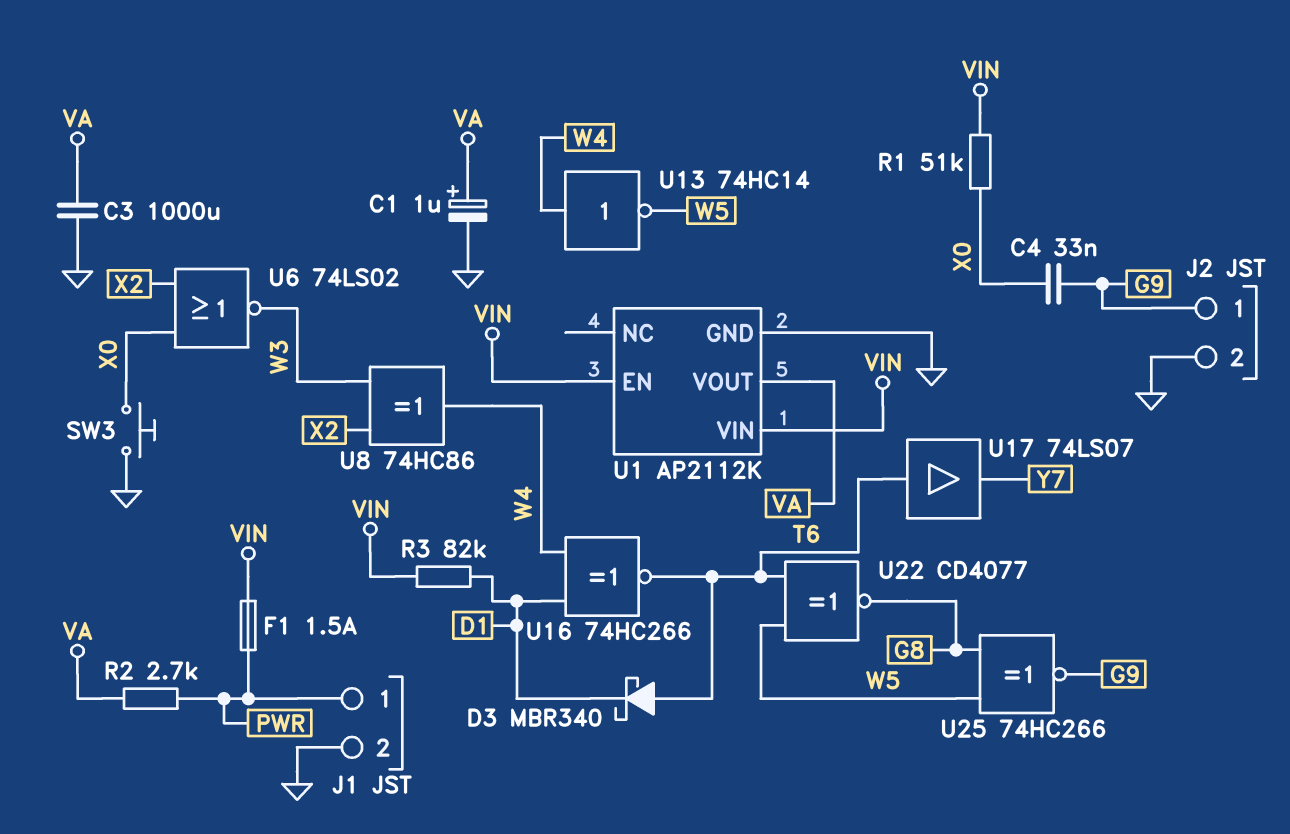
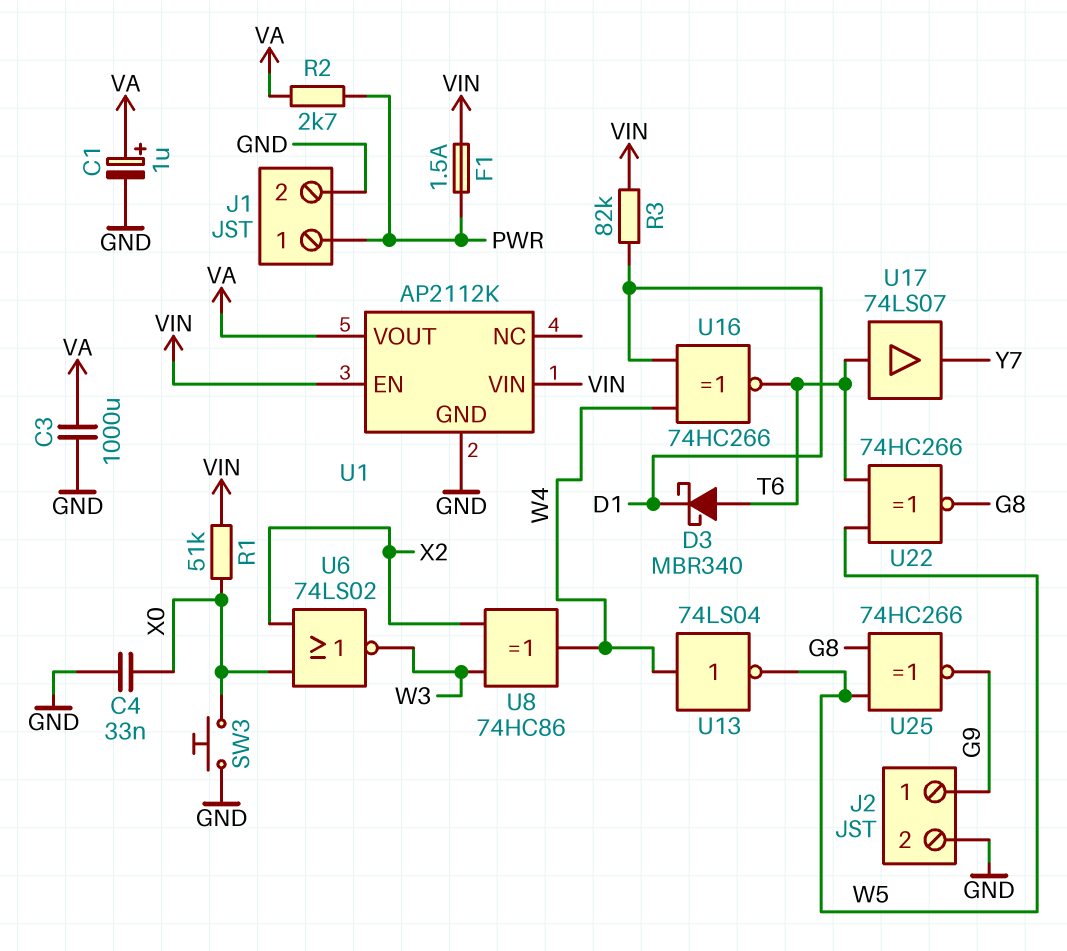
C4: 33nF (G9, X0) -> 33nF (GND, X0)
U13: NOT 74HC14 (in W4, out W5) -> NOT 74LS04 (in W4, out W5)
U22: XNOR CD4077 (in T6, in W5, out G8) -> XNOR 74HC266 (in T6, in W5, out G8)

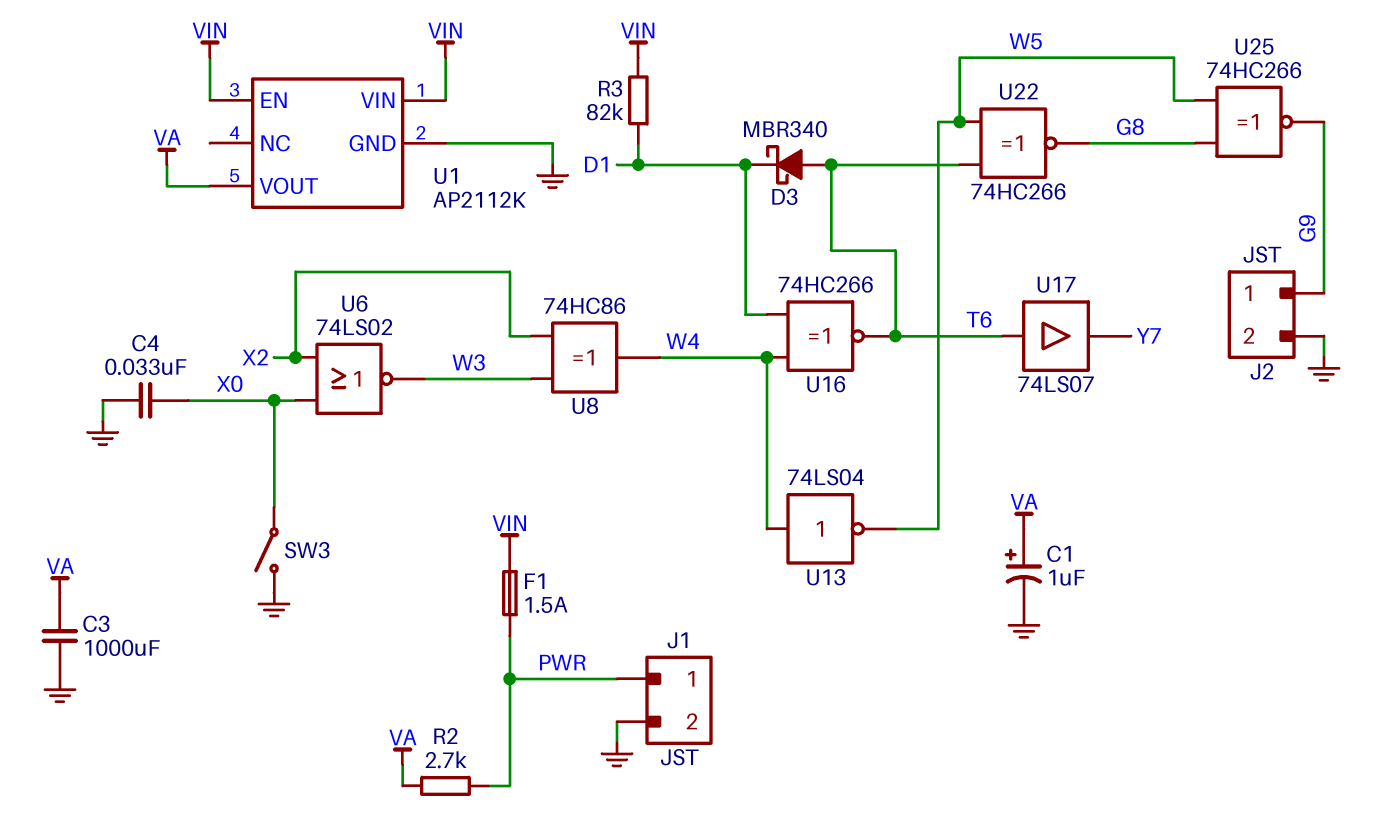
R1: 51k (VIN, X0) -> none
SW3: button (GND, X0) -> switch (GND, X0)

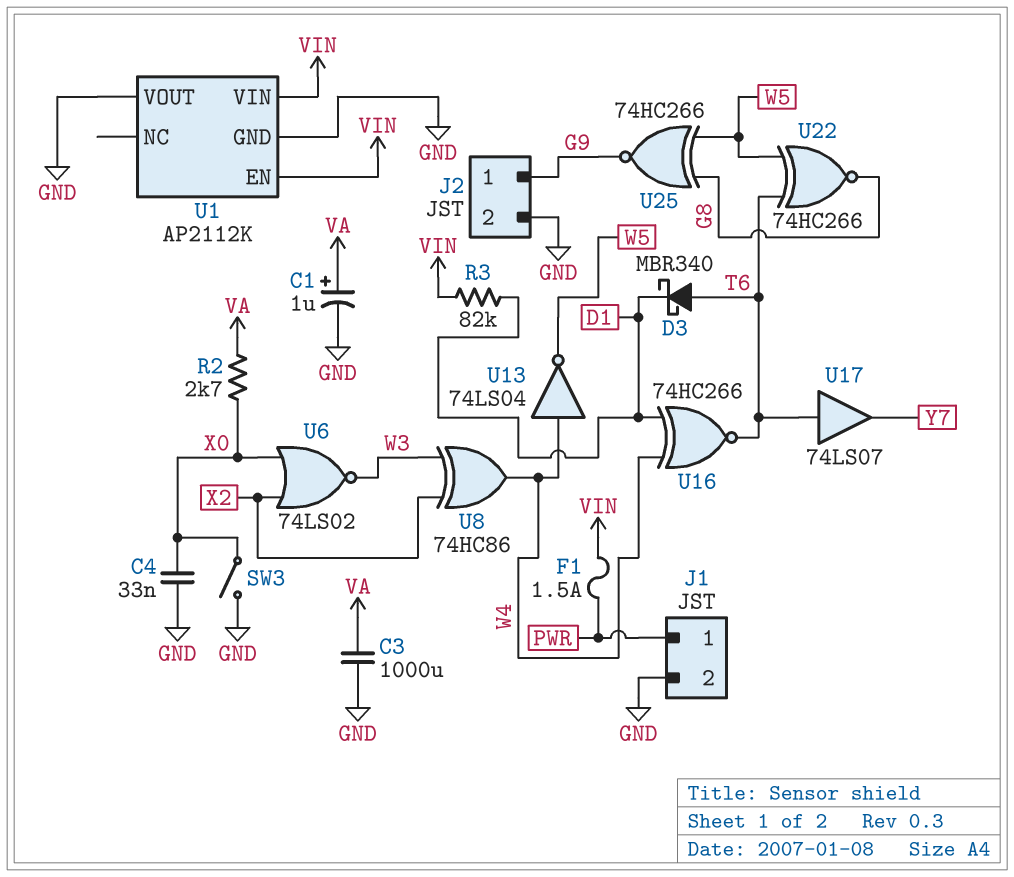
R2: 2.7k (PWR, VA) -> 2.7k (VA, X0)
U1 pin VOUT: VA -> GND

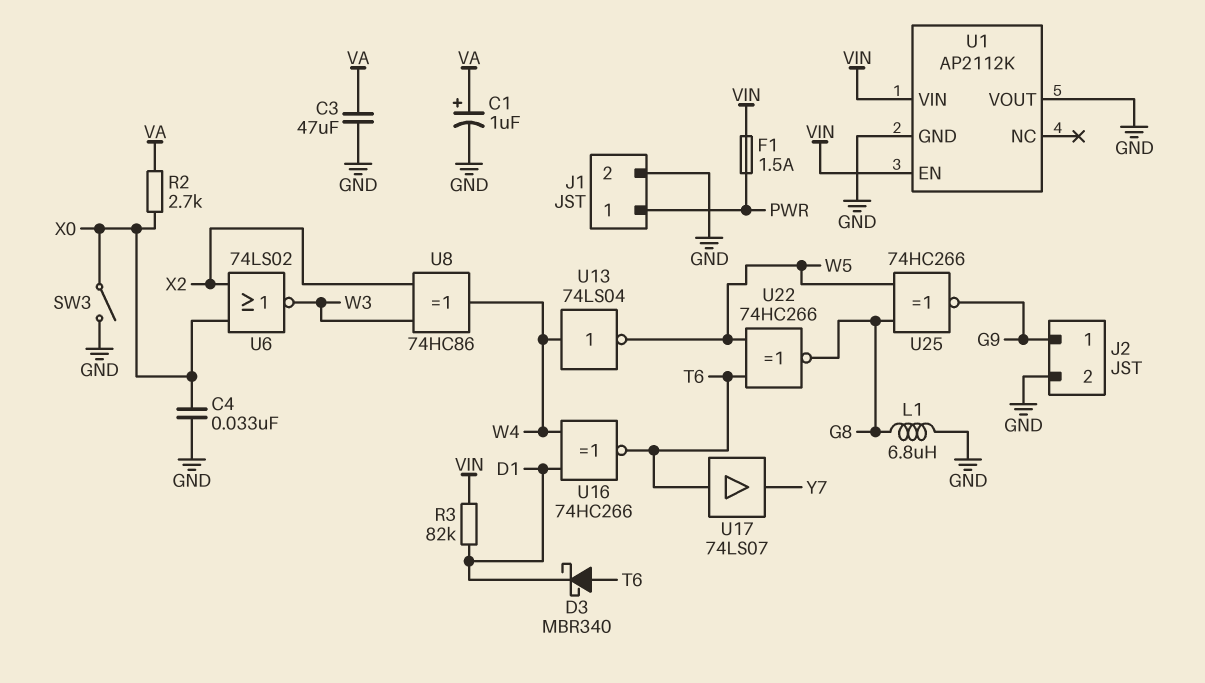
C3: 1000uF (GND, VA) -> 47uF (GND, VA)
L1: none -> 6.8uH (G8, GND)

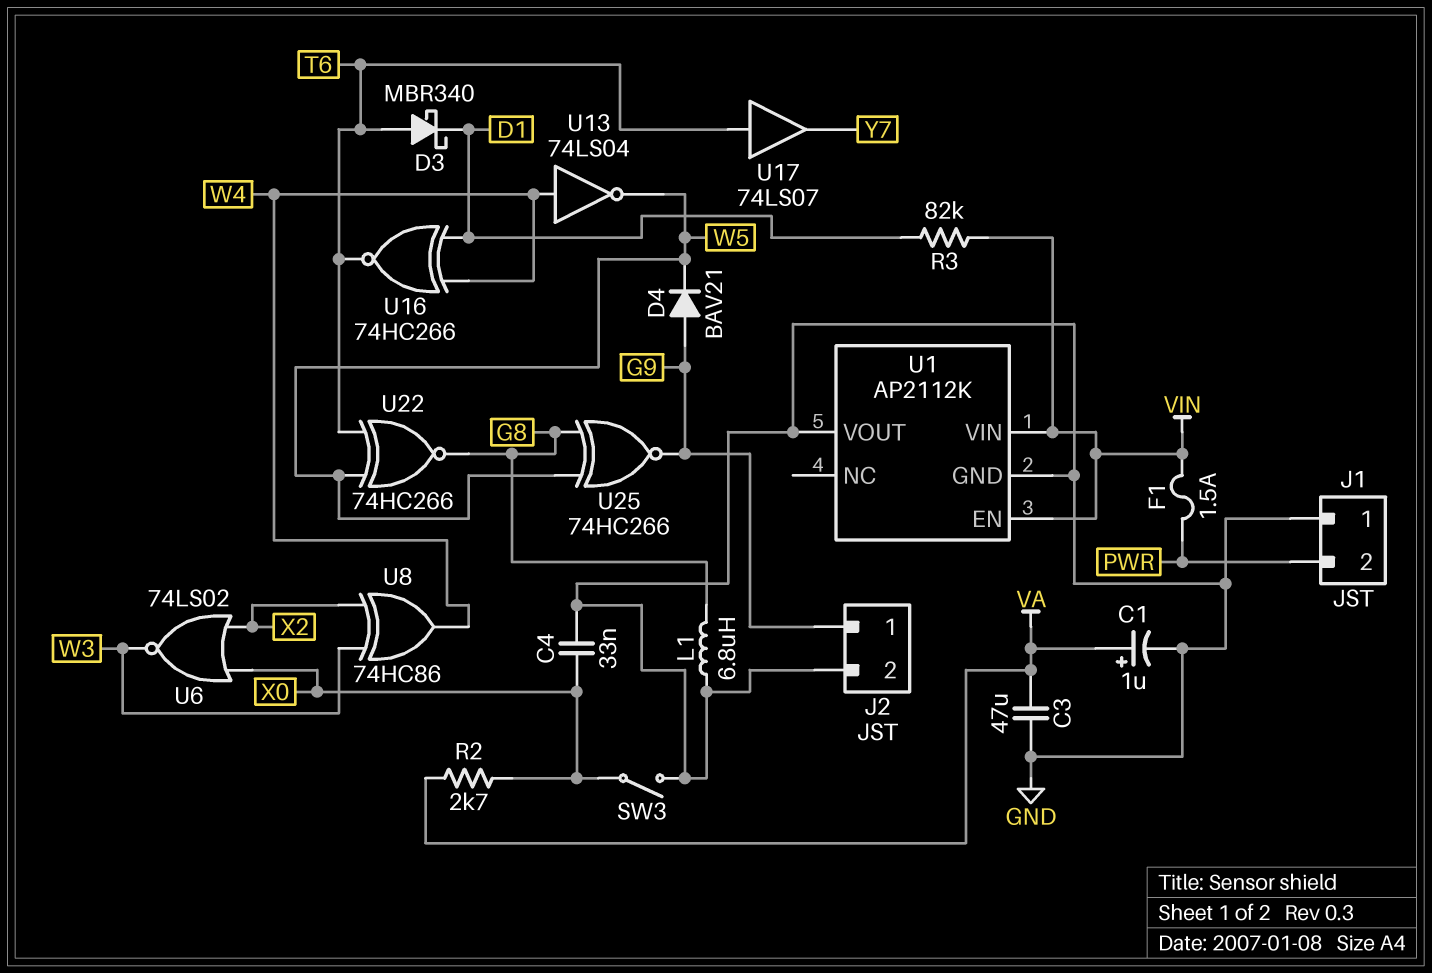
D4: none -> diode BAV21 (A G9, K W5)
J1 pin 1: PWR -> GND
J1 pin 2: GND -> PWR

